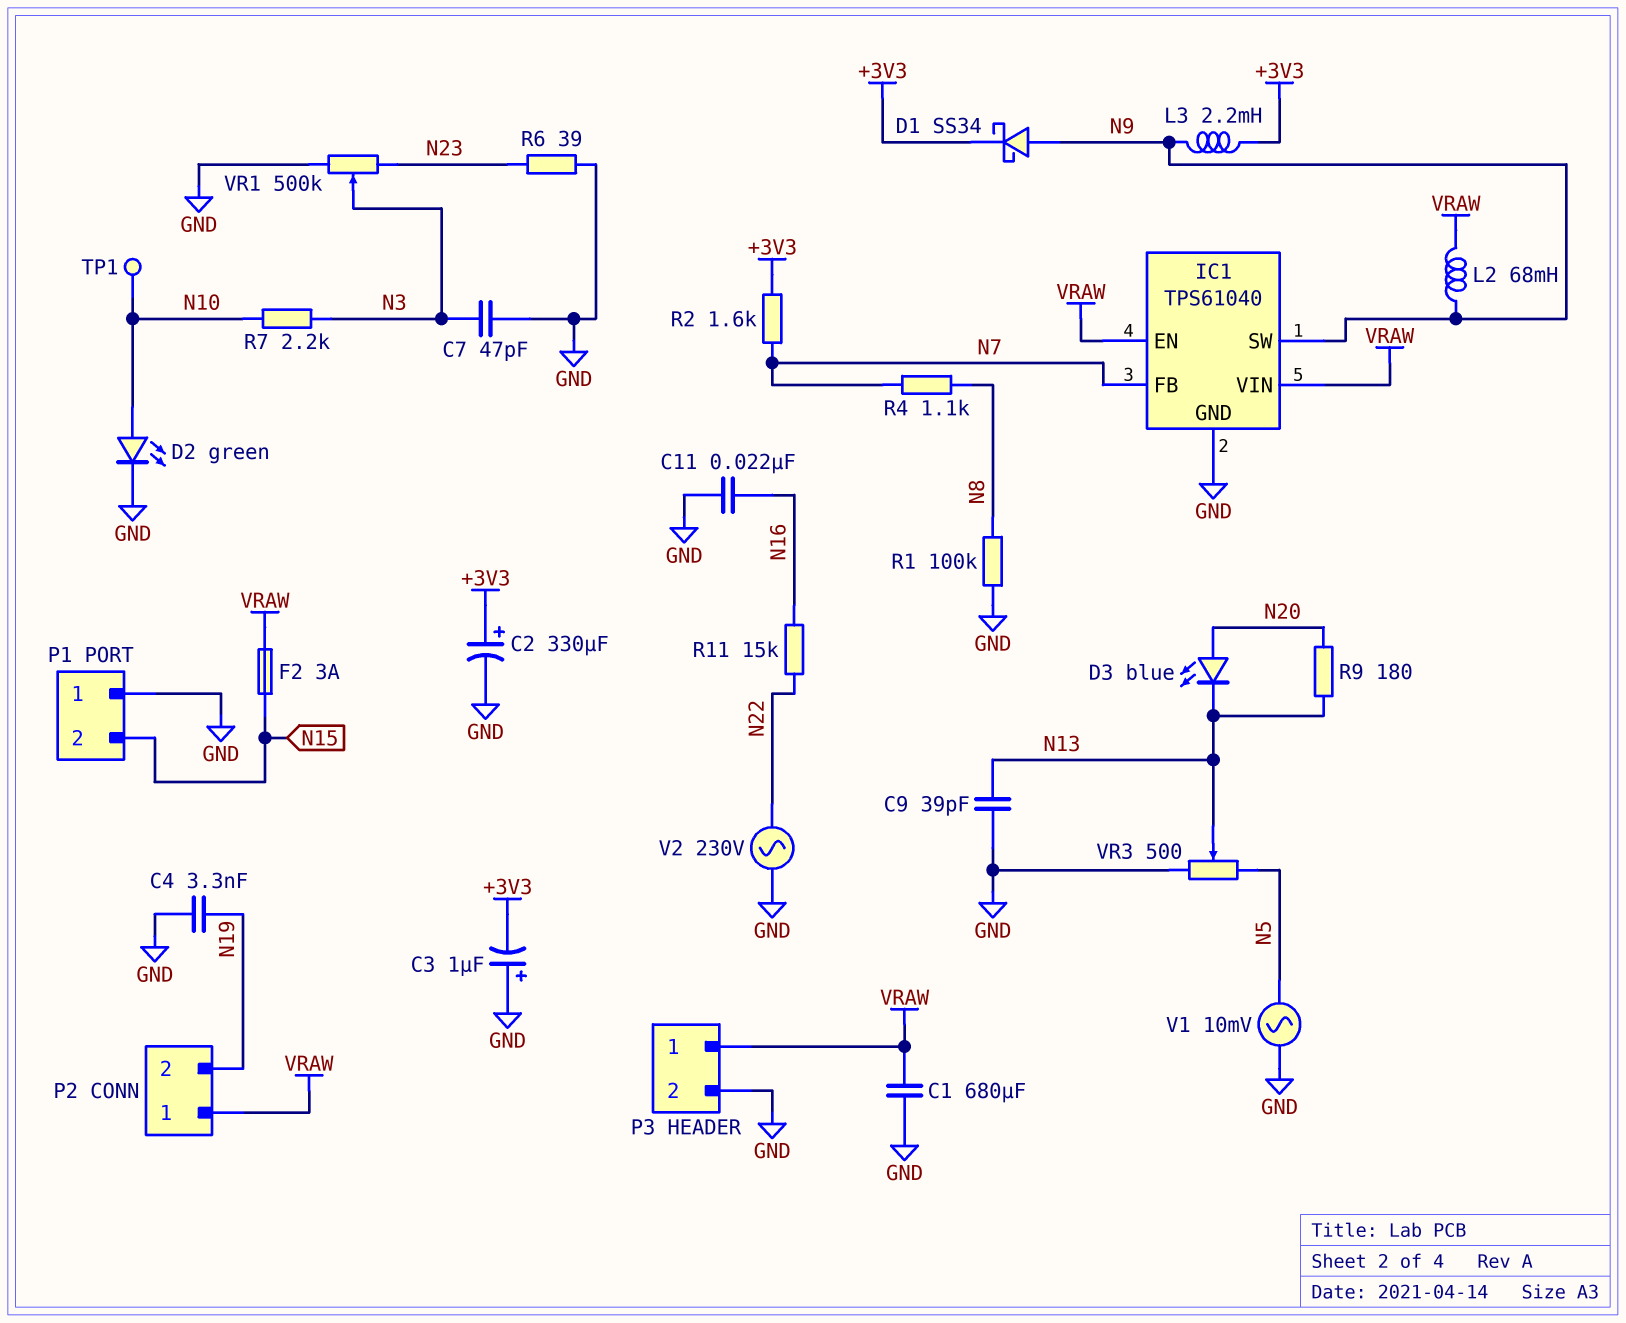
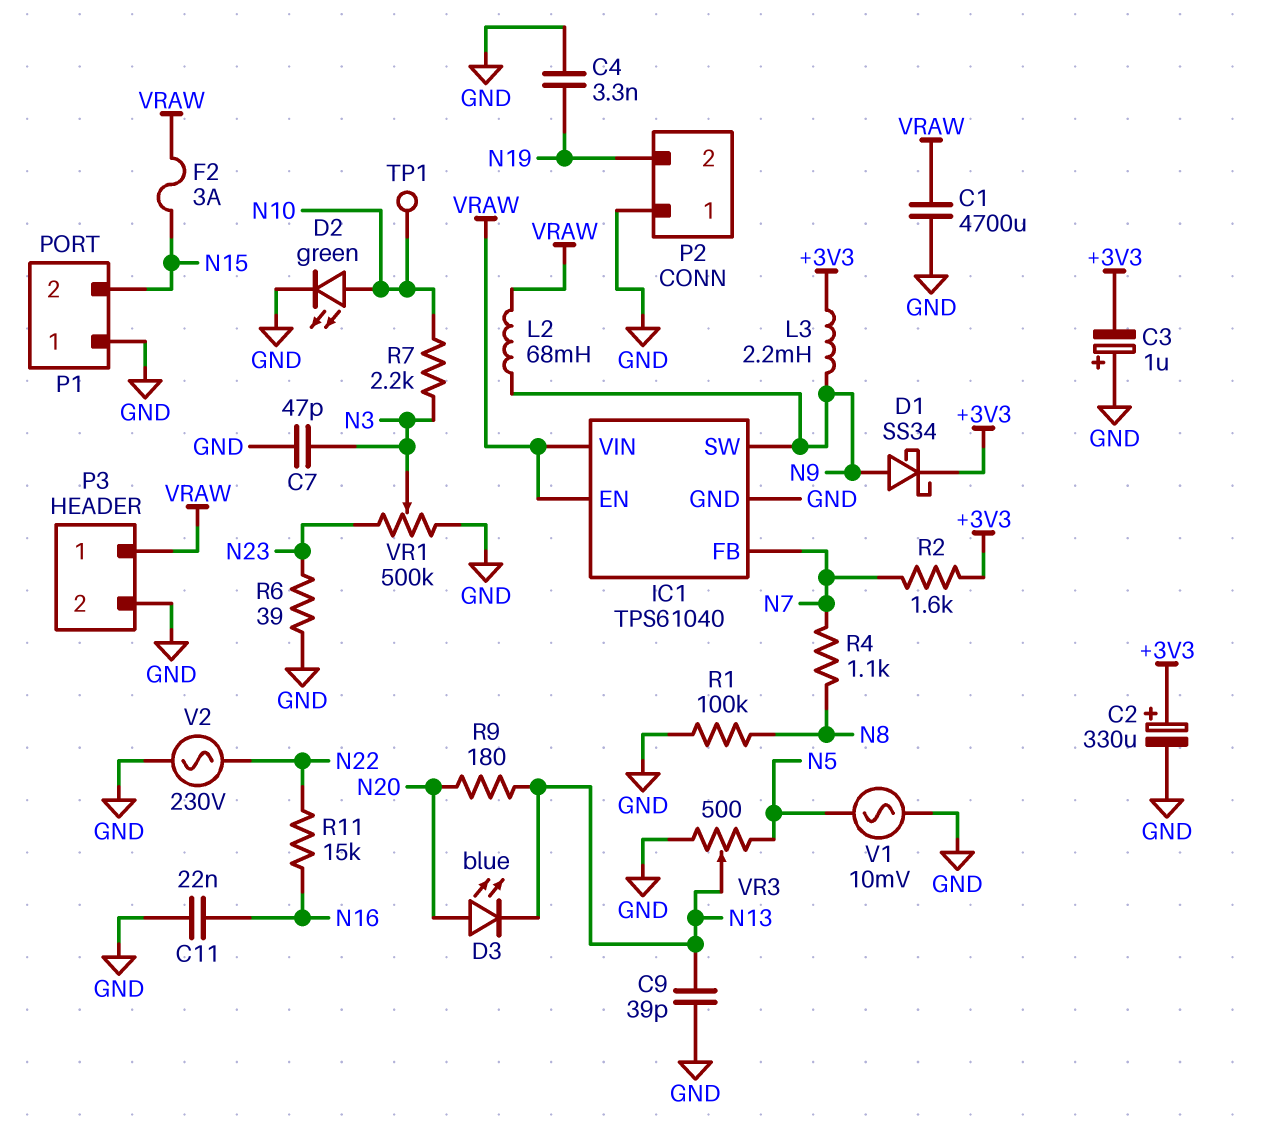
C1: 680uF (GND, VRAW) -> 4700uF (GND, VRAW)
P2 pin 1: VRAW -> GND

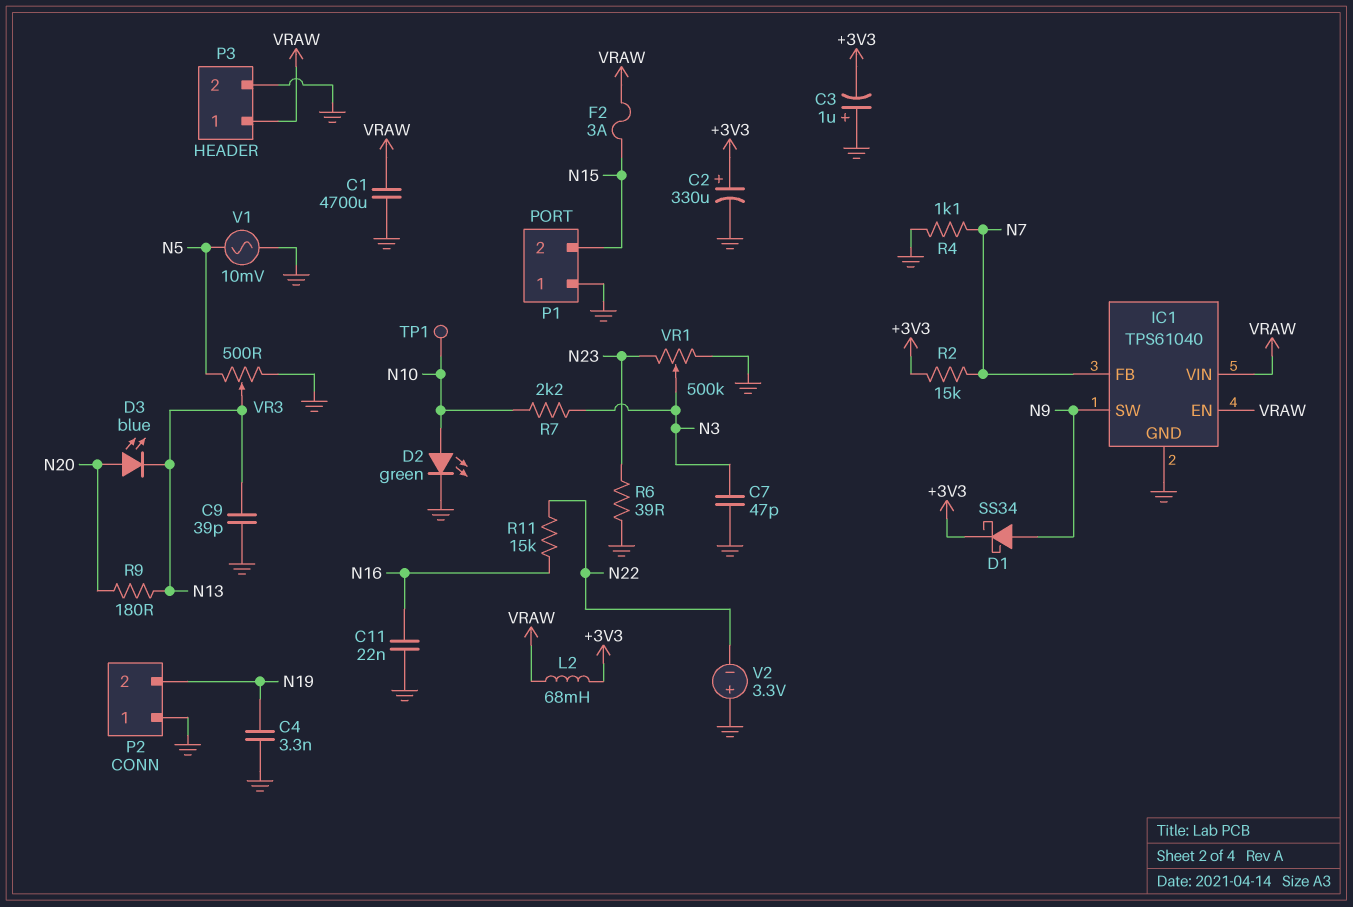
L2: 68mH (N9, VRAW) -> 68mH (+3V3, VRAW)
L3: 2.2mH (+3V3, N9) -> none
R1: 100k (GND, N8) -> none
R2: 1.6k (+3V3, N7) -> 15k (+3V3, N7)
R4: 1.1k (N7, N8) -> 1.1k (GND, N7)
V2: AC 230V (GND, N22) -> 3.3V (plus GND, minus N22)

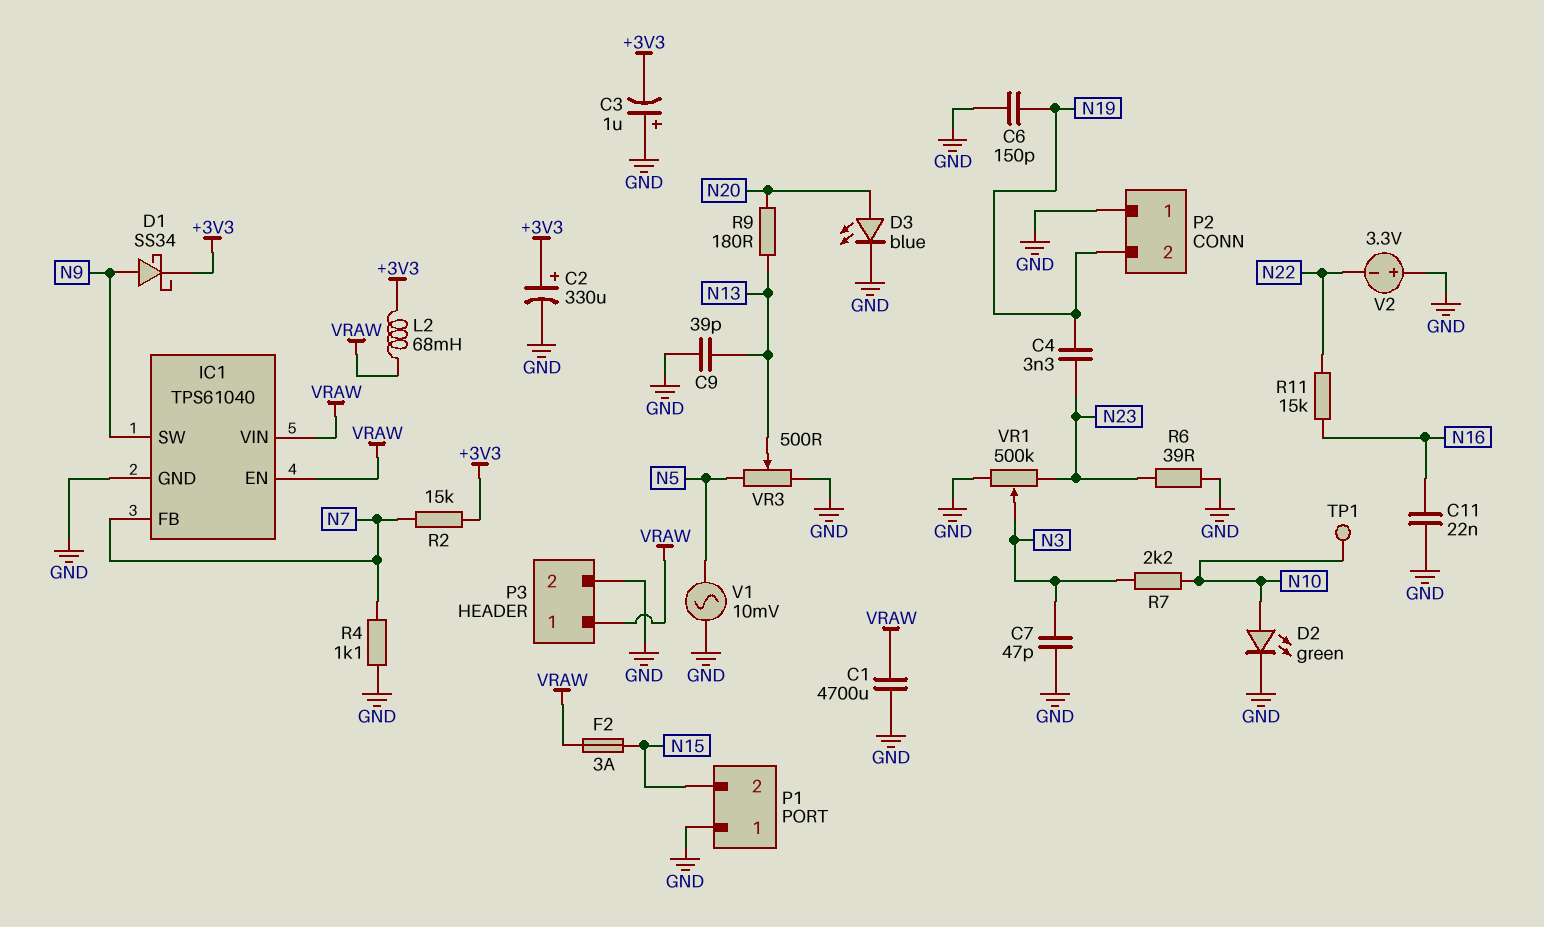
C4: 3.3nF (GND, N19) -> 3.3nF (N19, N23)
C6: none -> 150pF (GND, N19)
D3: LED blue (A N20, K N13) -> LED blue (A N20, K GND)

